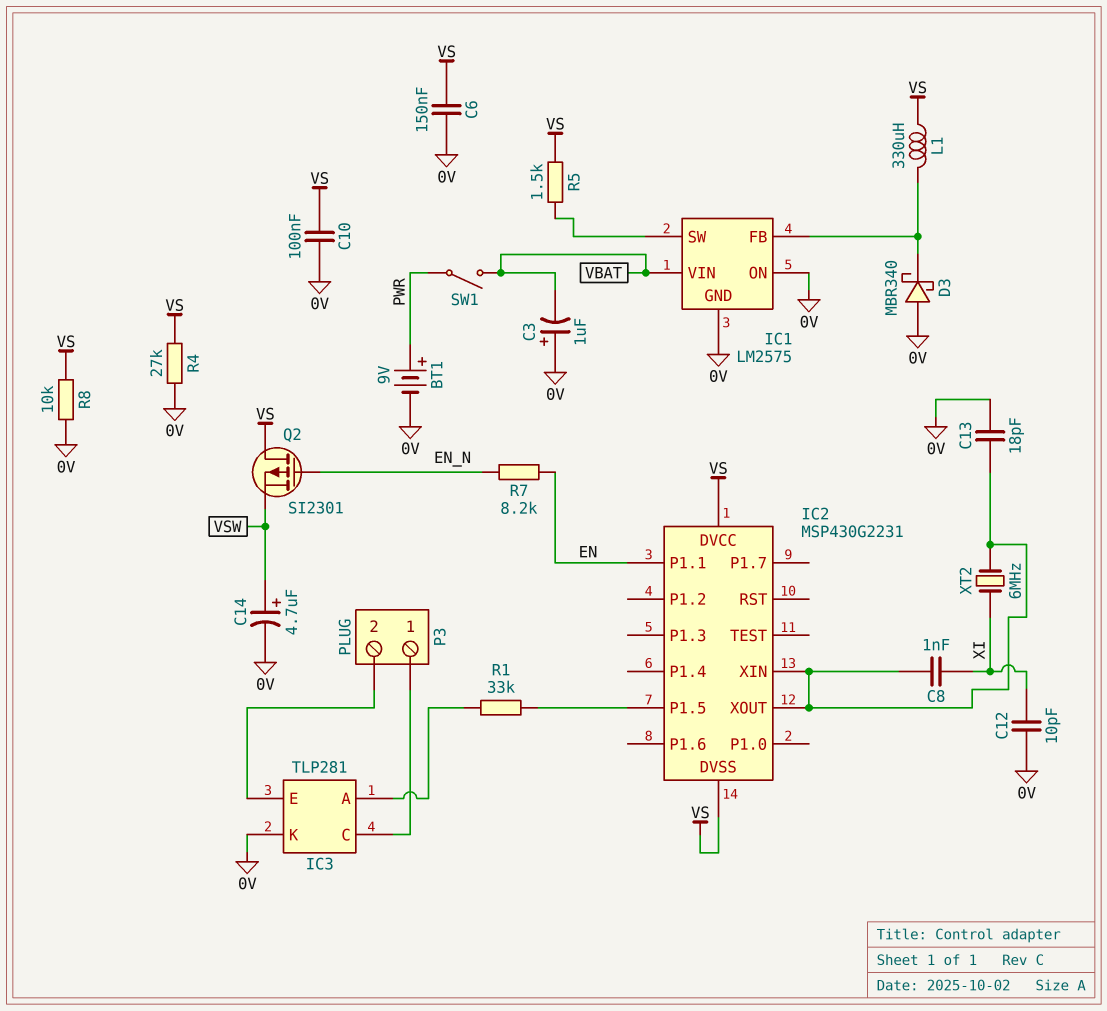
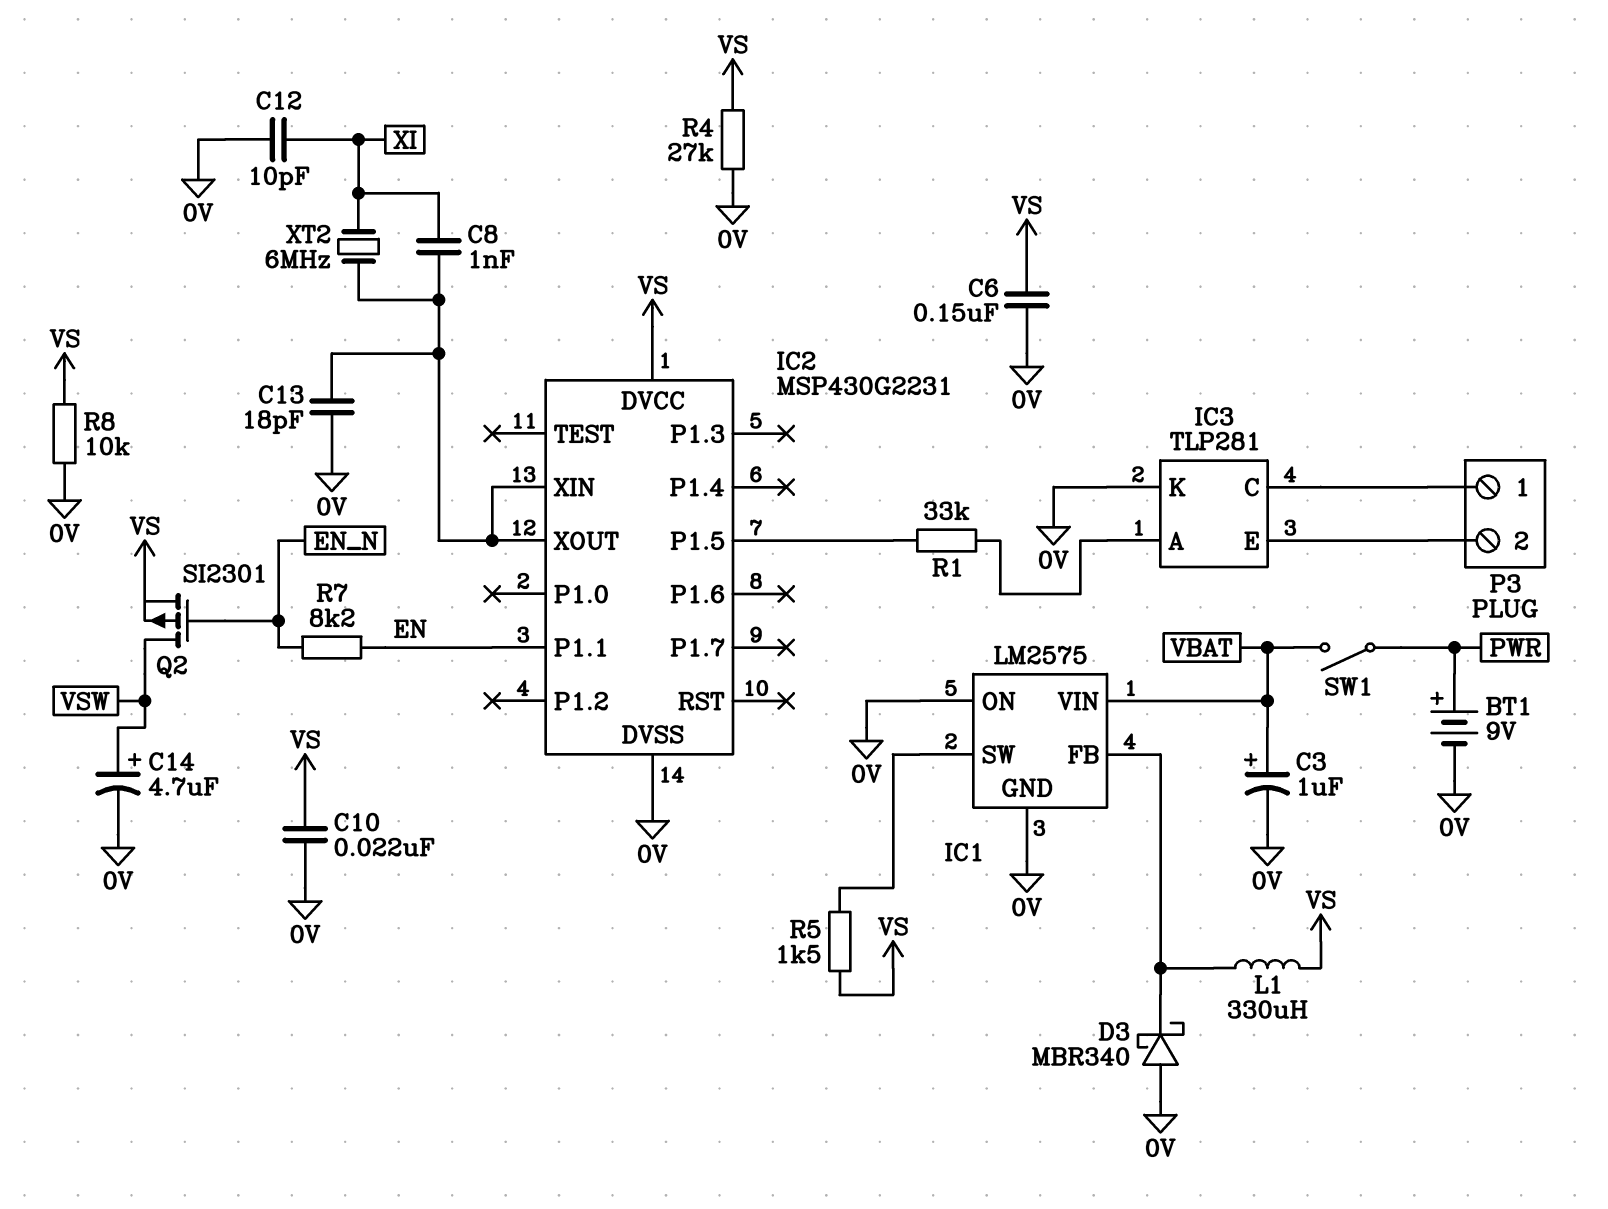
C3: 1uF (plus 0V, minus VBAT) -> 1uF (plus VBAT, minus 0V)
C10: 100nF (0V, VS) -> 22nF (0V, VS)
IC2 pin DVSS: VS -> 0V
Q2: PMOS SI2301 (G EN_N, D VS, S VSW) -> PMOS SI2301 (G EN_N, D VSW, S VS)

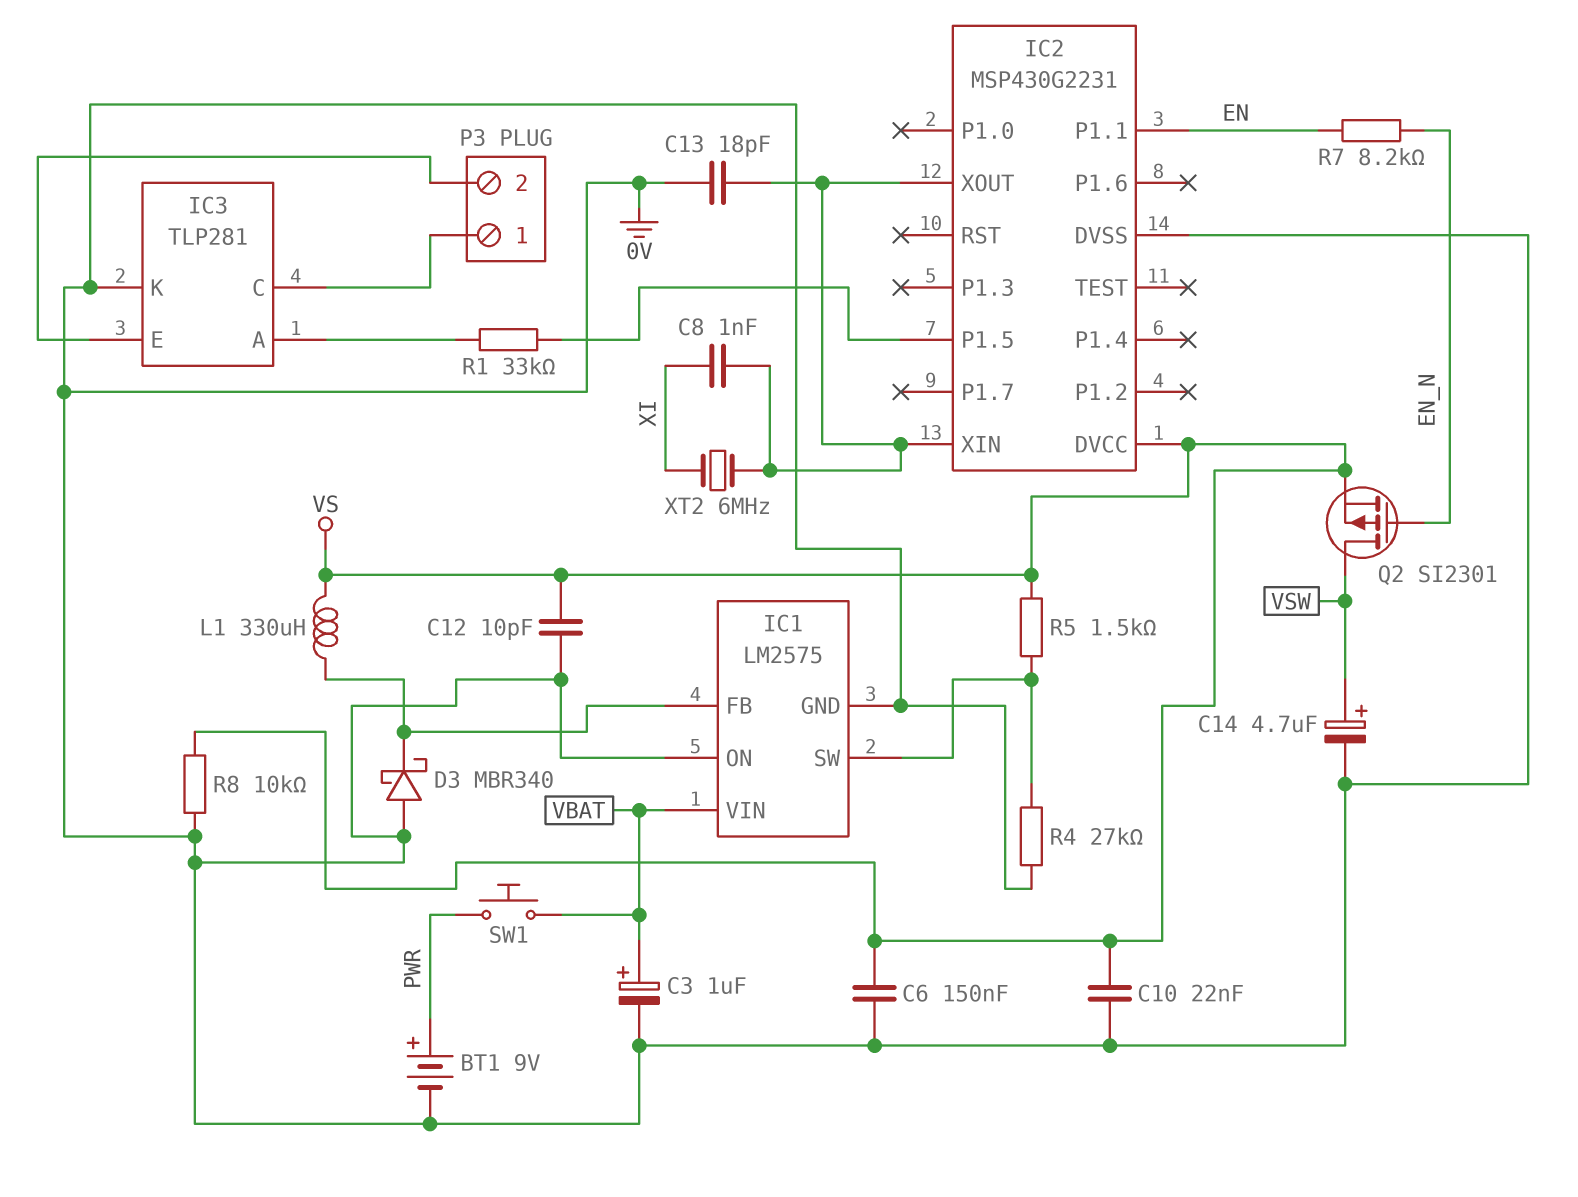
C12: 10pF (0V, XI) -> 10pF (0V, VS)
R4: 27k (0V, VS) -> 27k (0V, IC1/SW)
SW1: switch (PWR, VBAT) -> button (PWR, VBAT)

